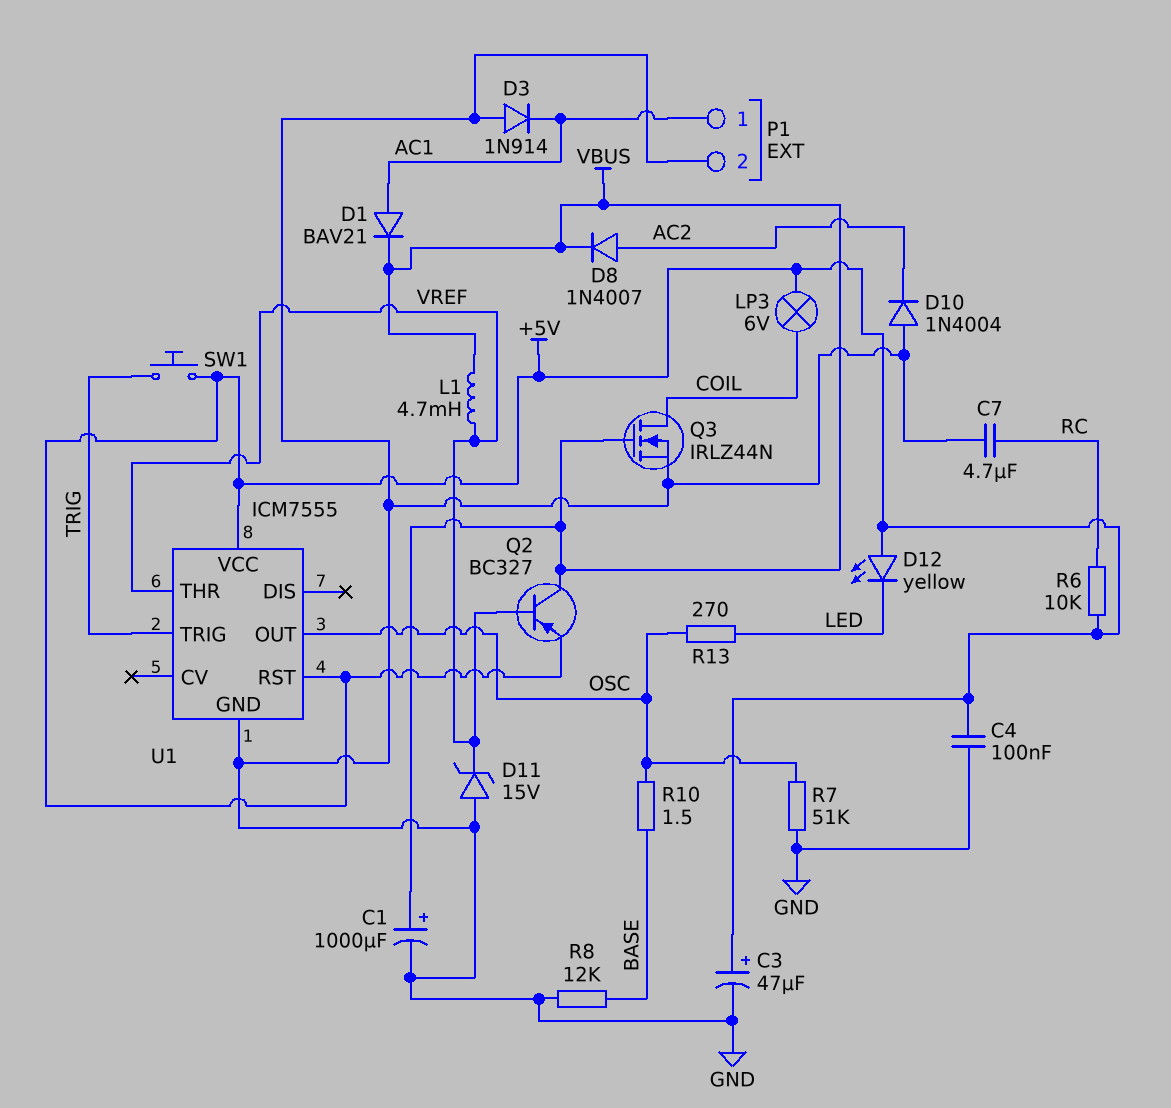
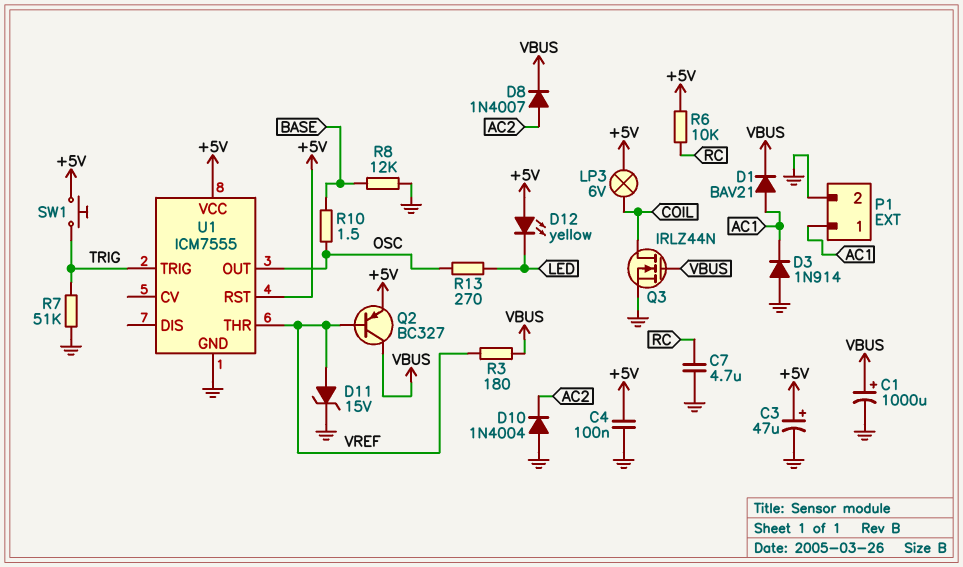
D11: zener 15V (A GND, K VREF) -> zener 15V (A VREF, K GND)
L1: 4.7mH (VBUS, VREF) -> none
R3: none -> 180 (VBUS, VREF)
R7: 51k (GND, OSC) -> 51k (GND, TRIG)

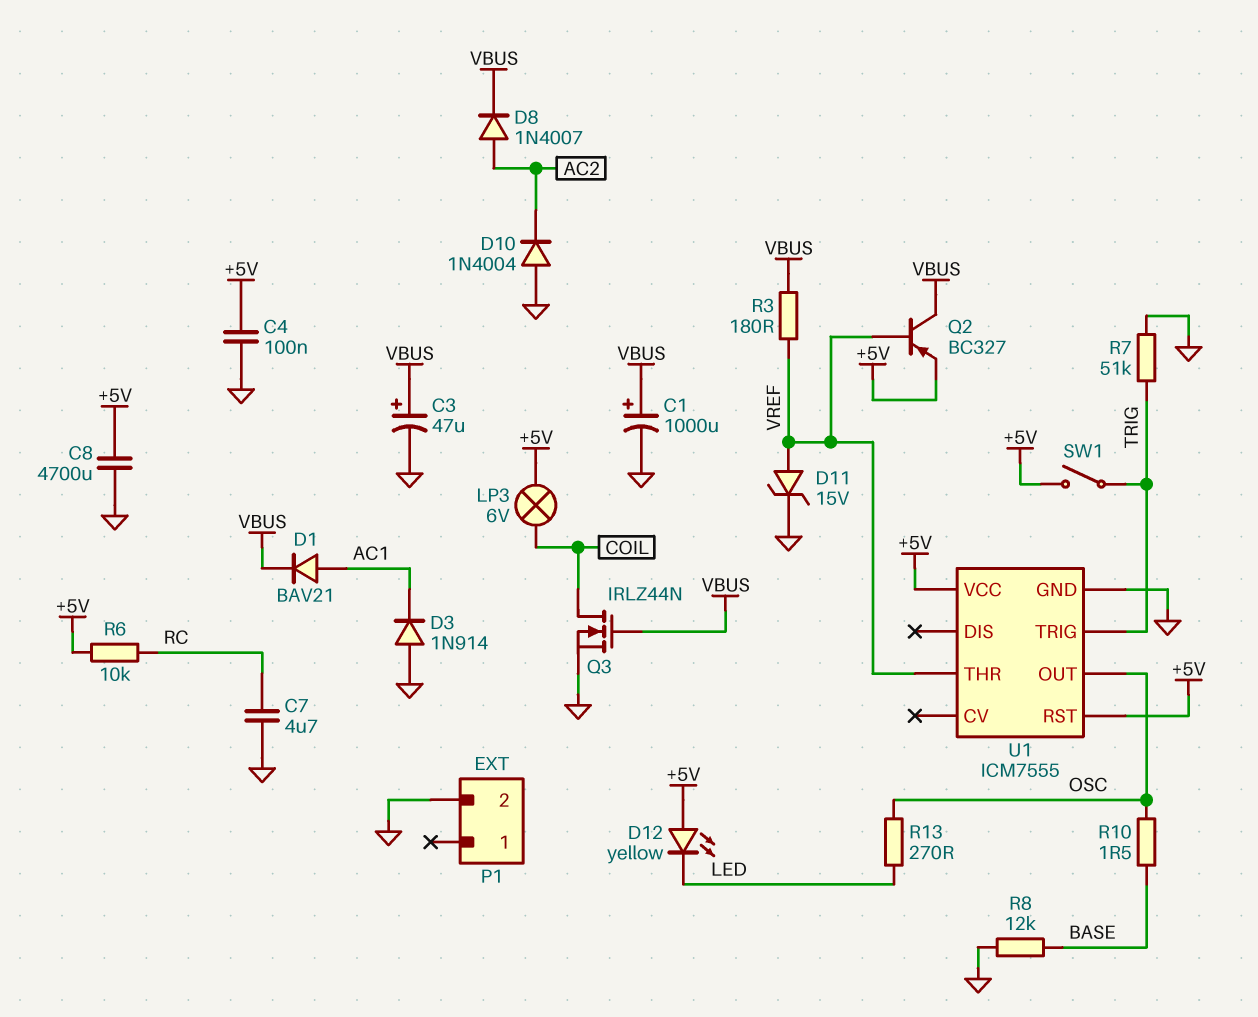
C3: 47uF (plus +5V, minus GND) -> 47uF (plus VBUS, minus GND)
C8: none -> 4700uF (+5V, GND)
P1 pin 1: AC1 -> none
SW1: button (+5V, TRIG) -> switch (+5V, TRIG)

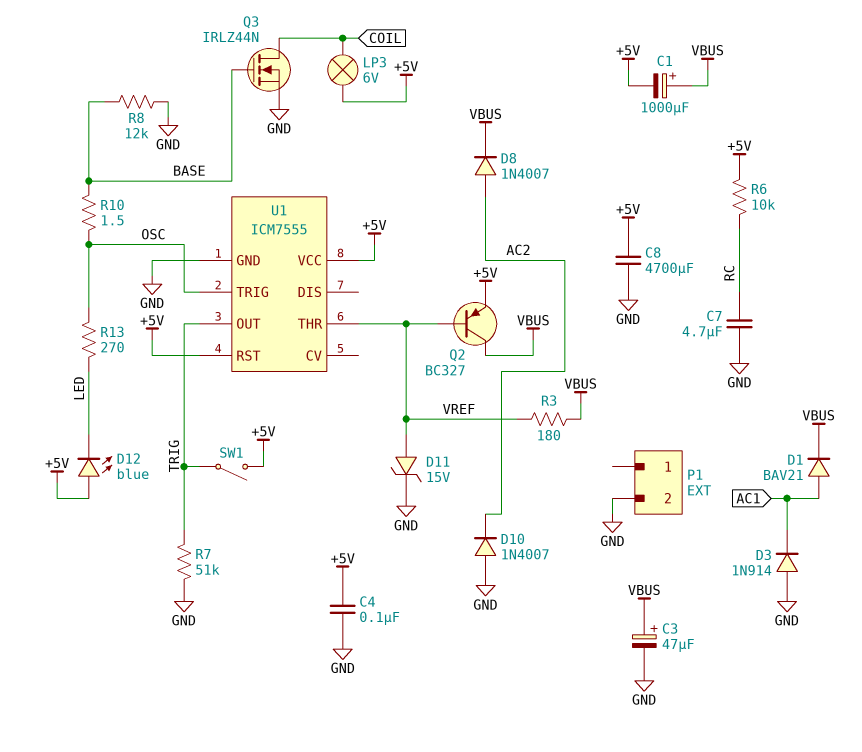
C1: 1000uF (plus VBUS, minus GND) -> 1000uF (plus VBUS, minus +5V)
D10: diode 1N4004 (A GND, K AC2) -> diode 1N4007 (A GND, K AC2)
D12: LED yellow (A +5V, K LED) -> LED blue (A +5V, K LED)
Q3: NMOS IRLZ44N (G VBUS, D COIL, S GND) -> NMOS IRLZ44N (G BASE, D COIL, S GND)
U1 pin OUT: OSC -> TRIG
U1 pin TRIG: TRIG -> OSC

